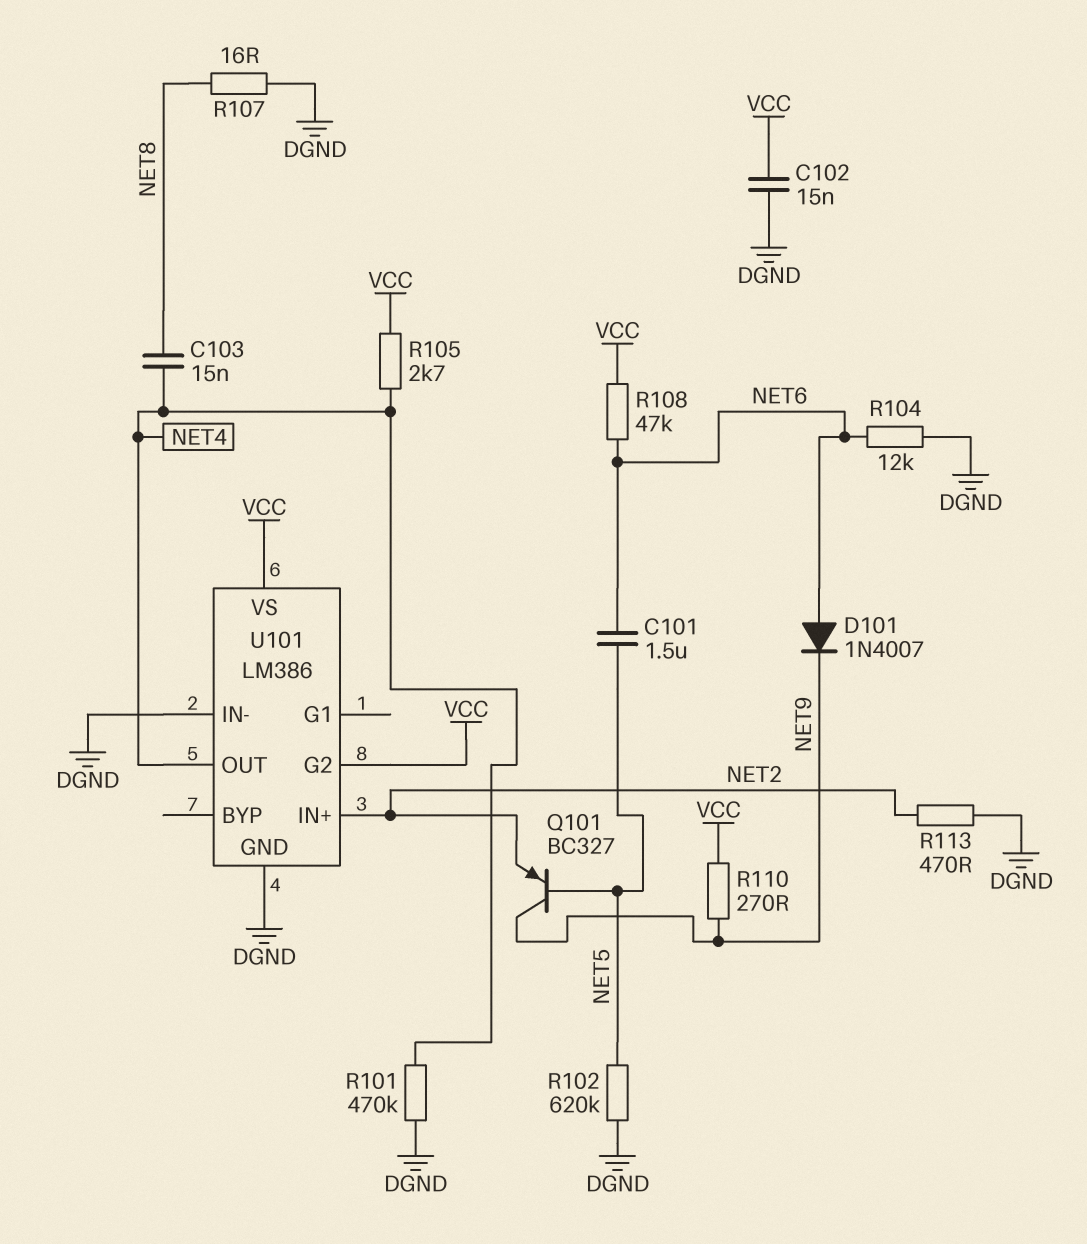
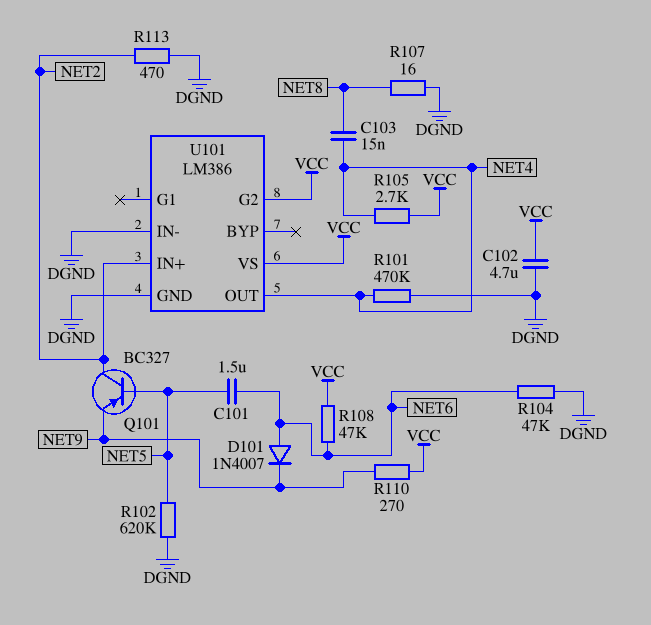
C102: 15nF (DGND, VCC) -> 4.7uF (DGND, VCC)
Q101: PNP BC327 (B NET5, C NET9, E NET2) -> PNP BC327 (B NET5, C NET2, E NET9)
R104: 12k (DGND, NET6) -> 47k (DGND, NET6)

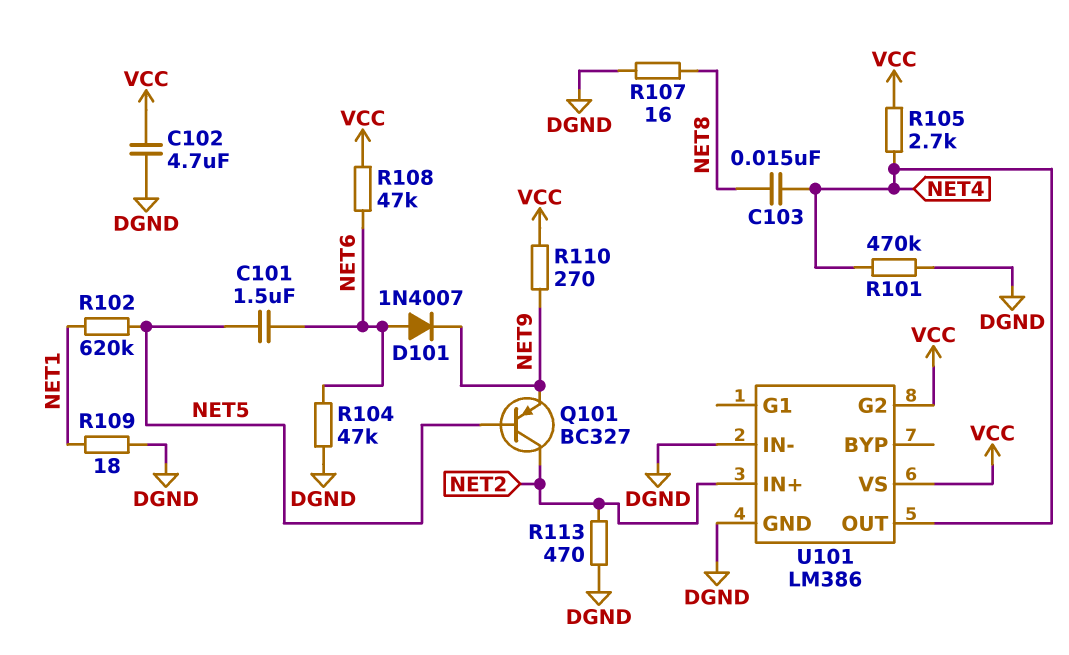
R102: 620k (DGND, NET5) -> 620k (NET1, NET5)
R109: none -> 18 (DGND, NET1)

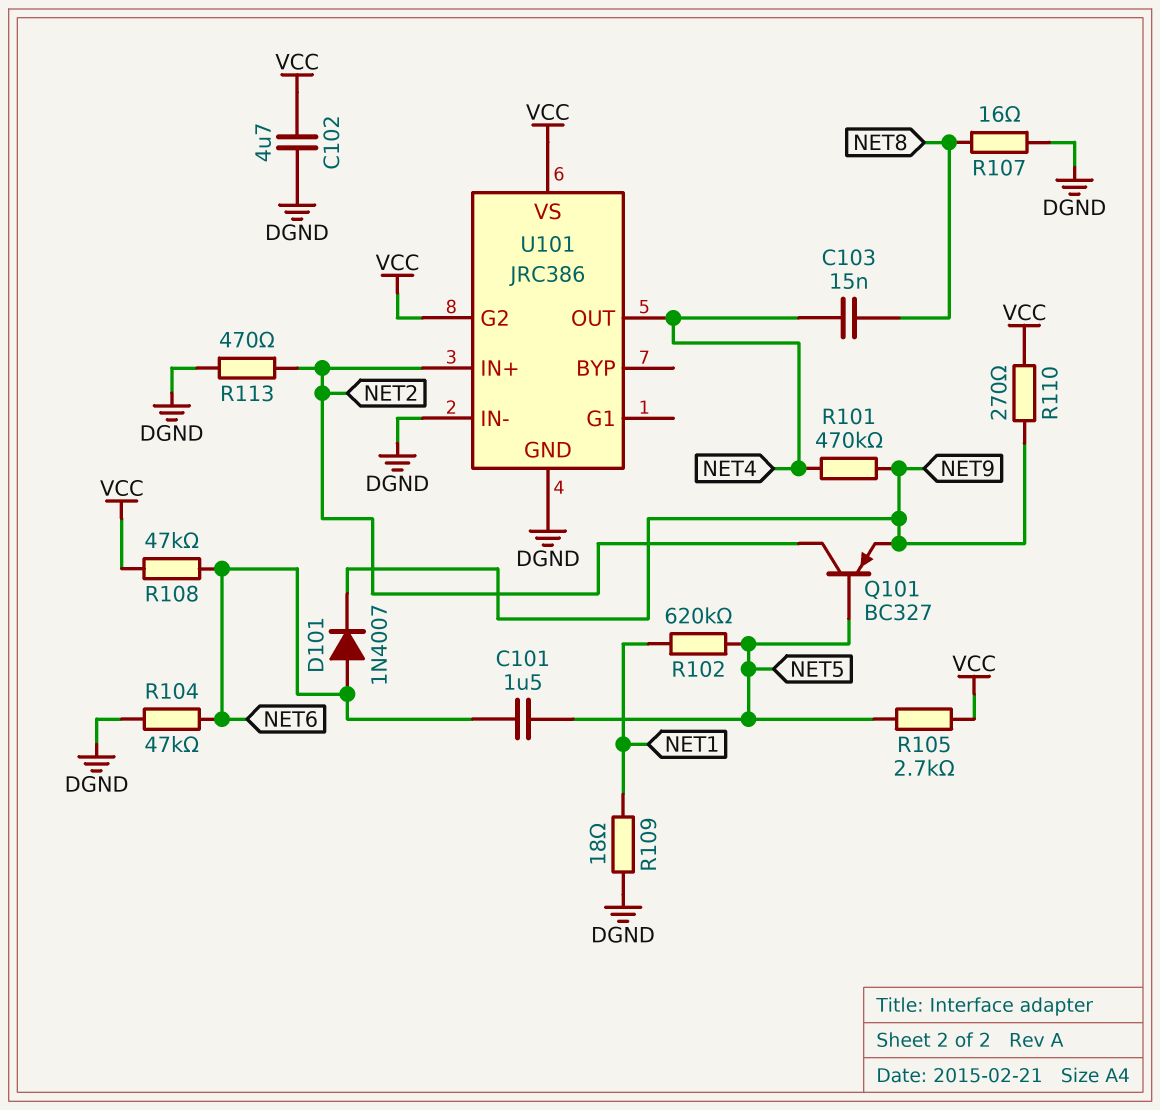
R101: 470k (DGND, NET4) -> 470k (NET4, NET9)
R105: 2.7k (NET4, VCC) -> 2.7k (NET5, VCC)
U101: LM386 -> JRC386

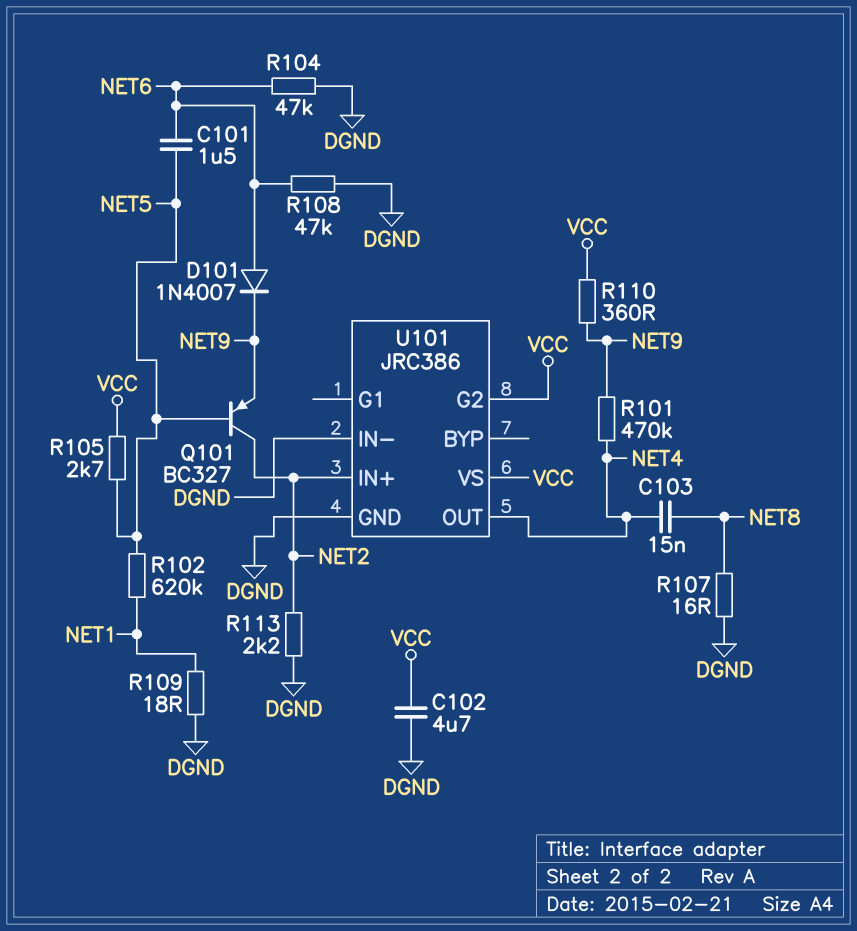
R108: 47k (NET6, VCC) -> 47k (DGND, NET6)
R110: 270 (NET9, VCC) -> 360 (NET9, VCC)
R113: 470 (DGND, NET2) -> 2.2k (DGND, NET2)

